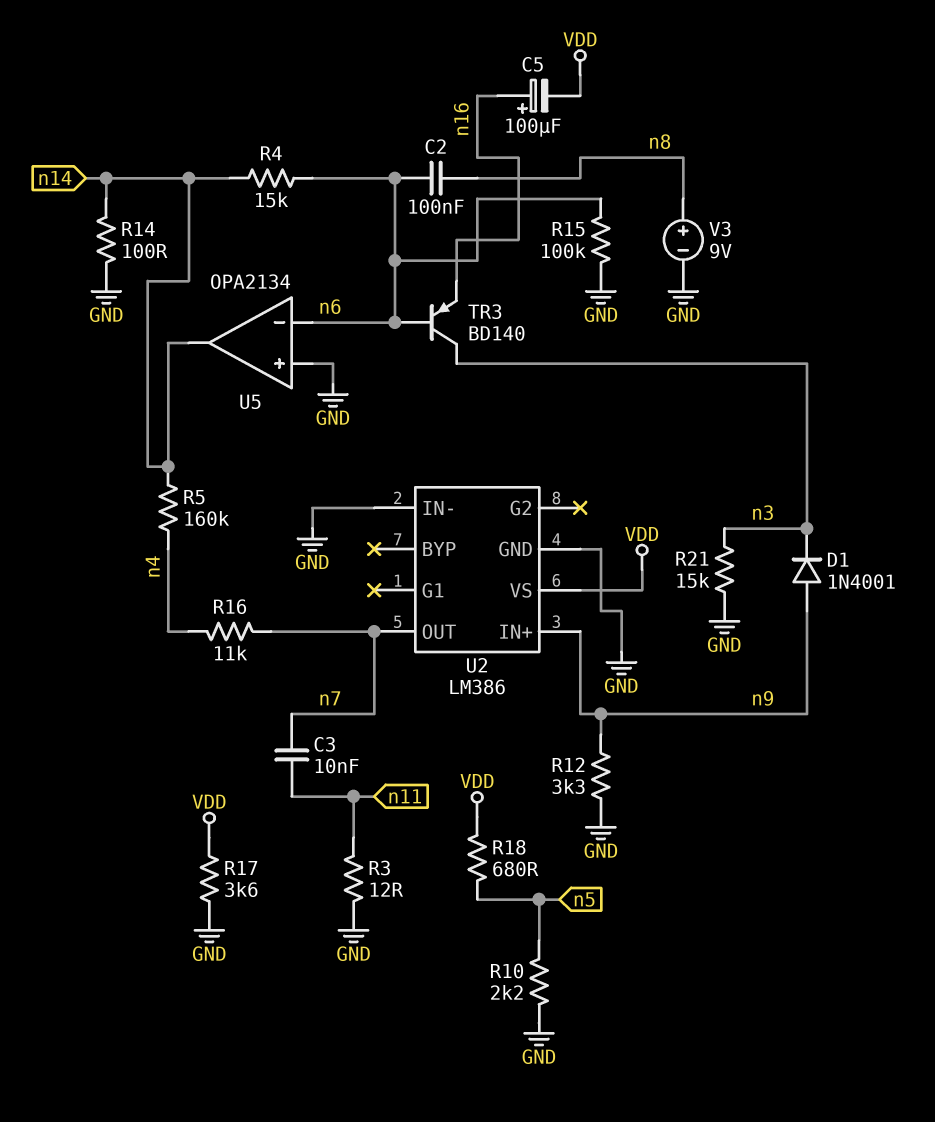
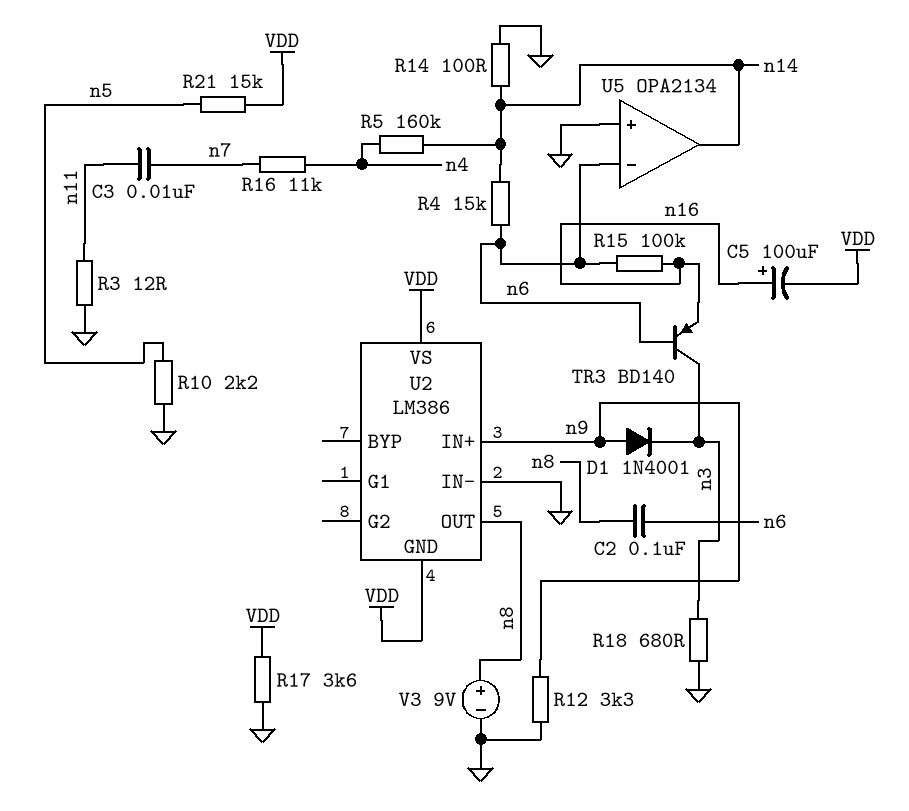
R15: 100k (GND, n6) -> 100k (n6, n16)
R18: 680 (VDD, n5) -> 680 (GND, n3)
R21: 15k (GND, n3) -> 15k (VDD, n5)
U2 pin GND: GND -> VDD
U2 pin OUT: n7 -> n8

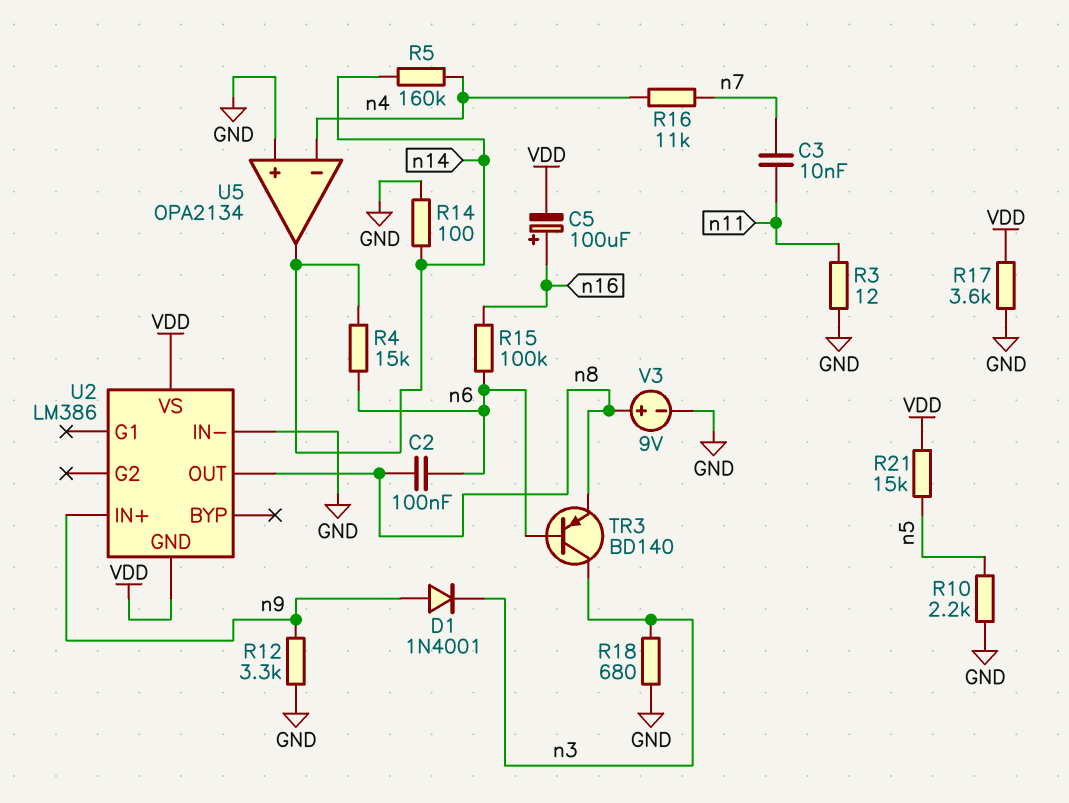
TR3: PNP BD140 (B n6, C n3, E n16) -> PNP BD140 (B n6, C n3, E n8)
U5 pin in-: n6 -> n4

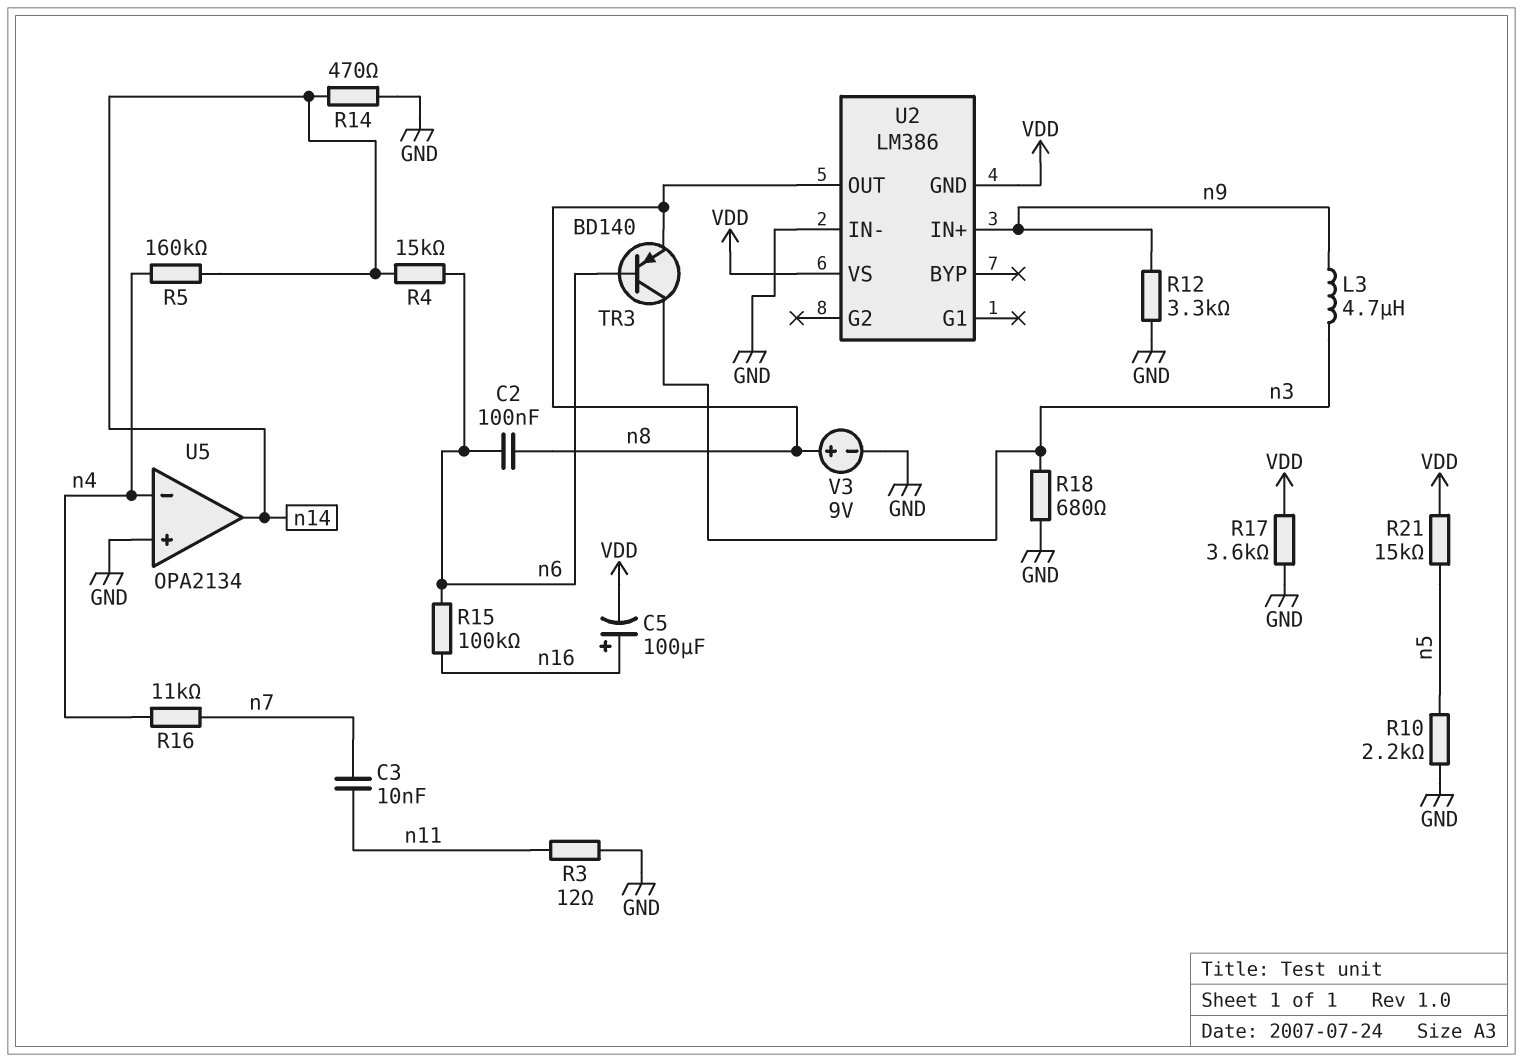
D1: diode 1N4001 (A n9, K n3) -> none
L3: none -> 4.7uH (n3, n9)
R14: 100 (GND, n14) -> 470 (GND, n14)

